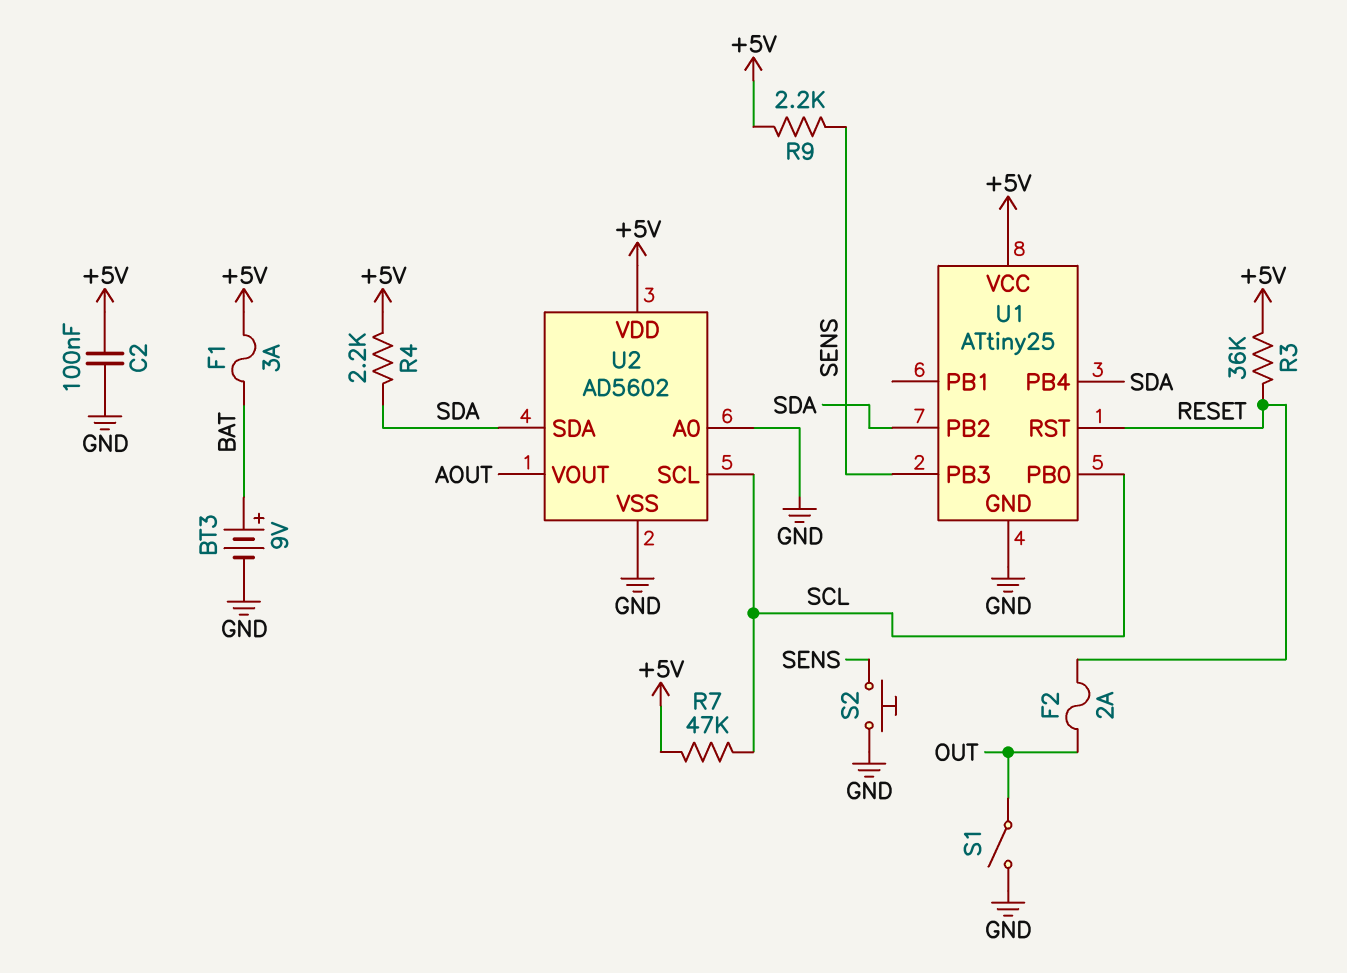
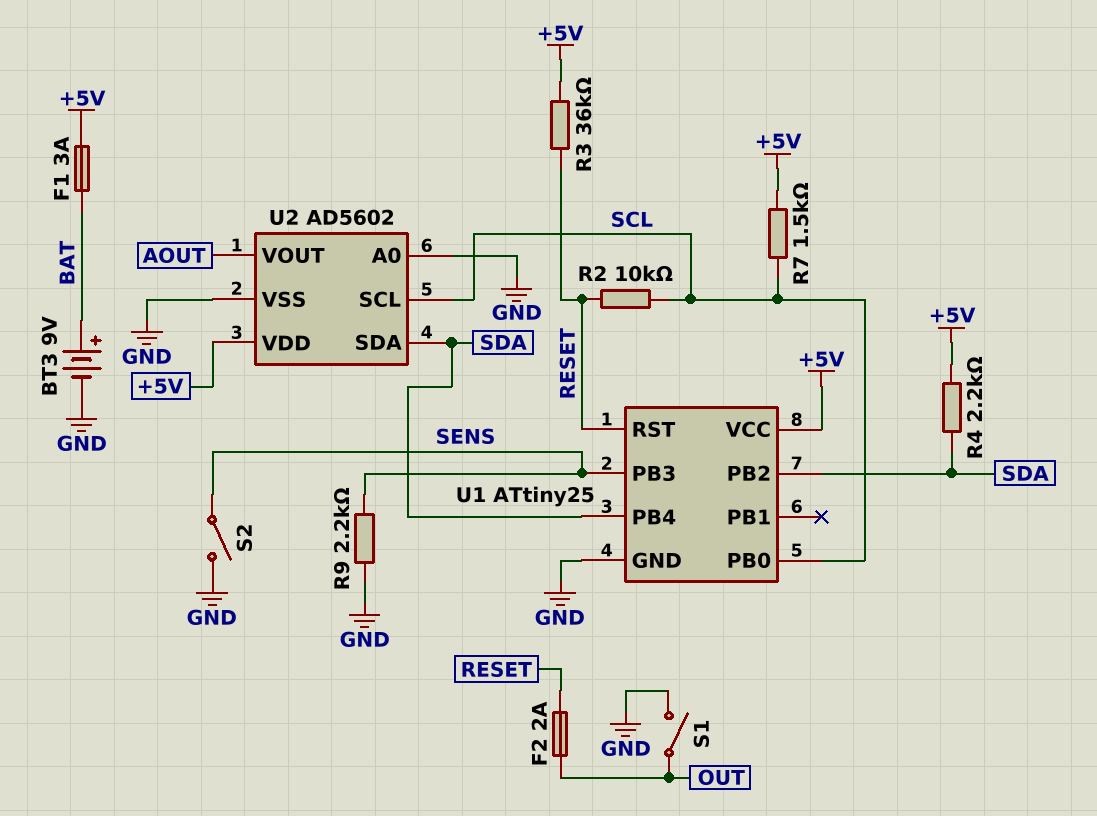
C2: 100nF (+5V, GND) -> none
R2: none -> 10k (RESET, SCL)
R7: 47k (+5V, SCL) -> 1.5k (+5V, SCL)
R9: 2.2k (+5V, SENS) -> 2.2k (GND, SENS)
S2: button (GND, SENS) -> switch (GND, SENS)

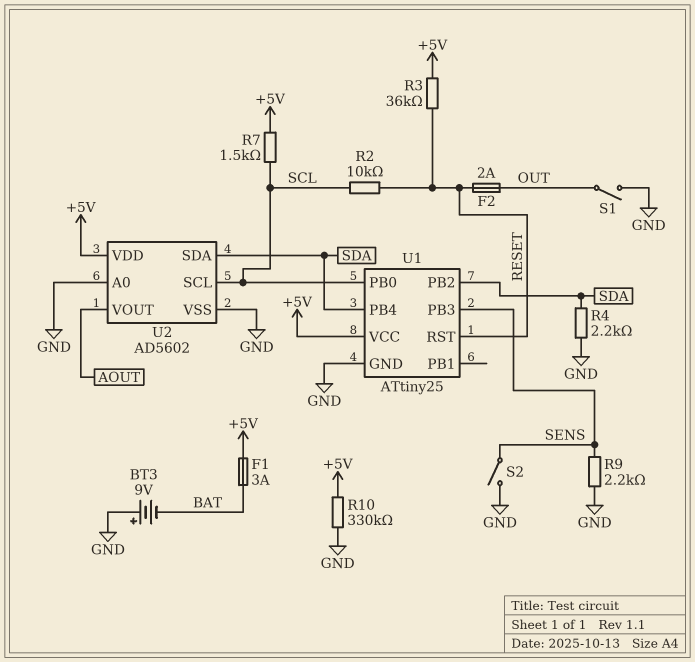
BT3: 9V (plus BAT, minus GND) -> 9V (plus GND, minus BAT)
R4: 2.2k (+5V, SDA) -> 2.2k (GND, SDA)
R10: none -> 330k (+5V, GND)

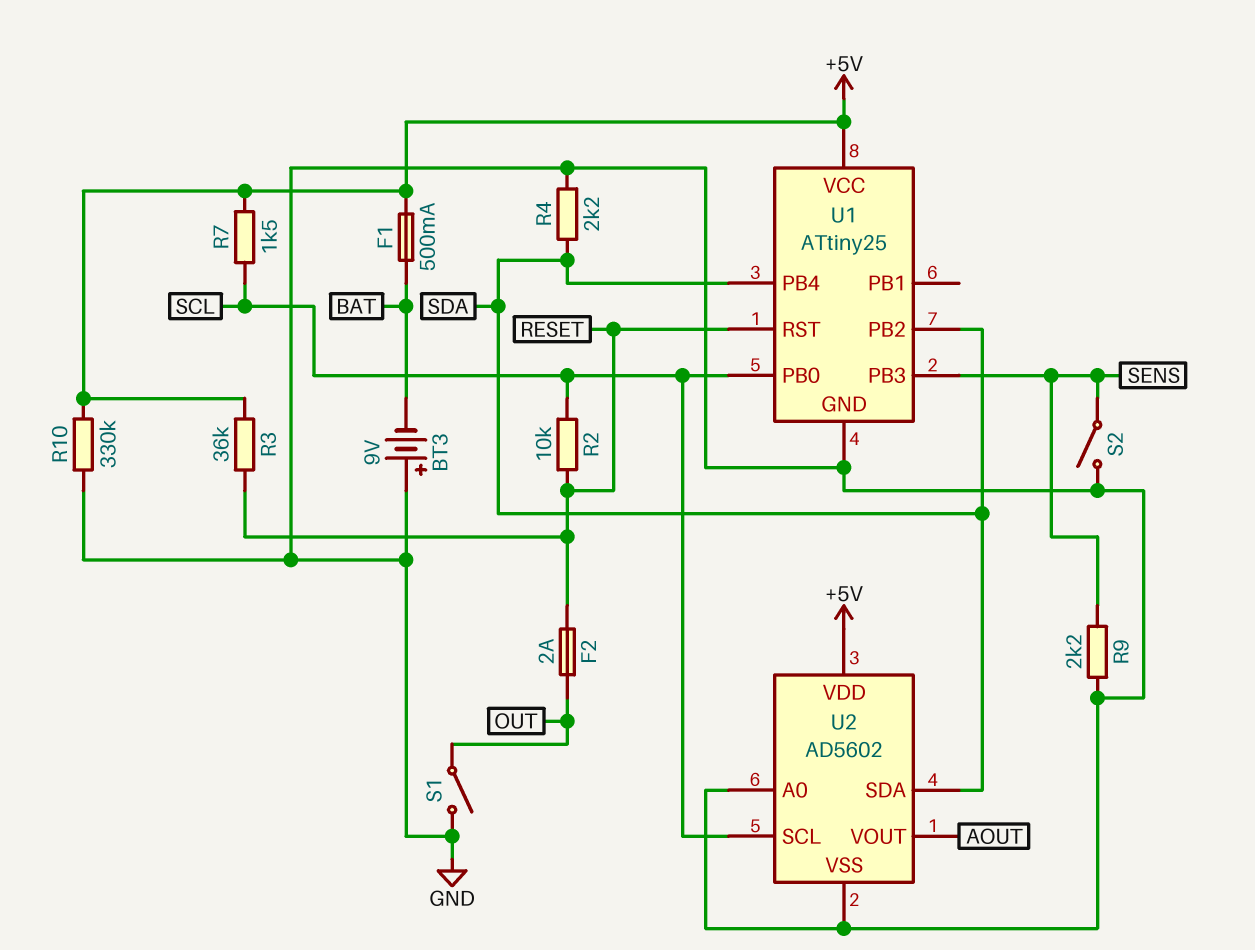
F1: 3A (+5V, BAT) -> 500mA (+5V, BAT)

